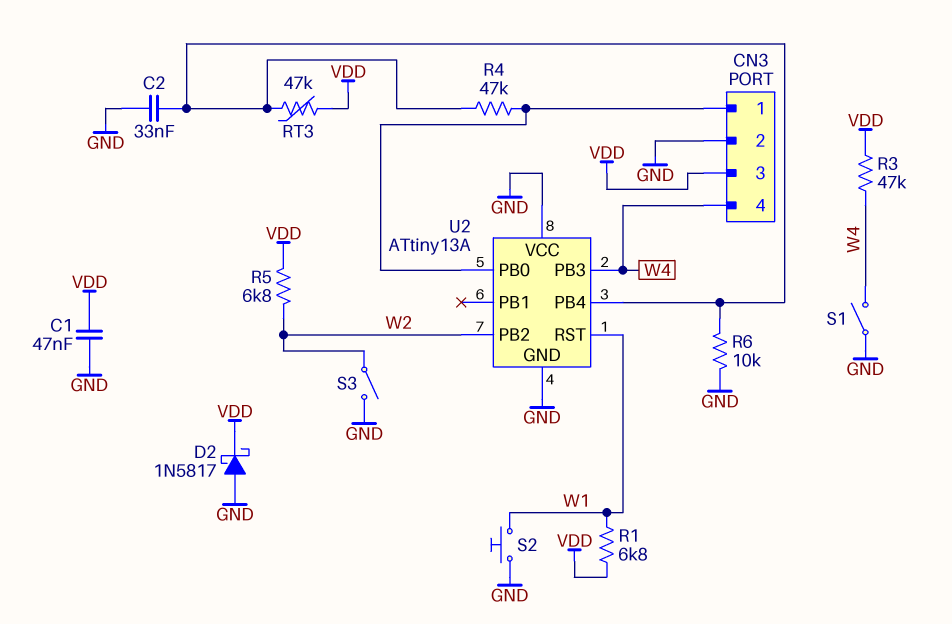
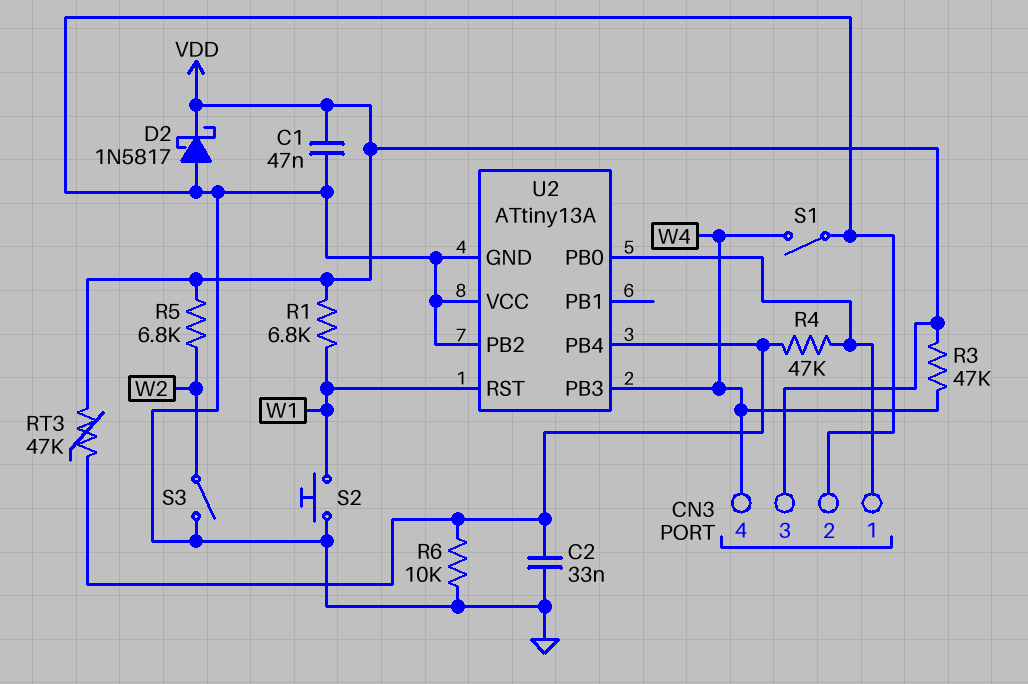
U2 pin PB2: W2 -> GND

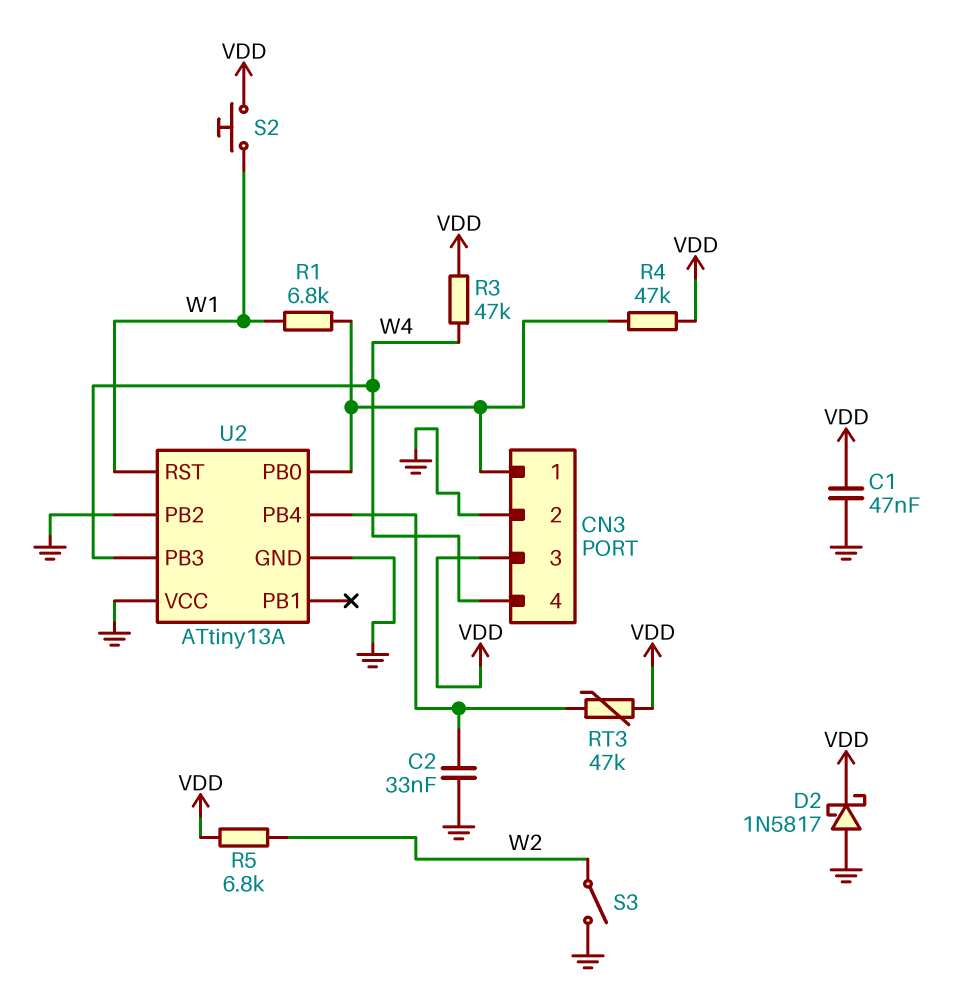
R1: 6.8k (VDD, W1) -> 6.8k (CN3/1, W1)
R4: 47k (CN3/1, U2/PB4) -> 47k (CN3/1, VDD)
R6: 10k (GND, U2/PB4) -> none
S1: switch (GND, W4) -> none
S2: button (GND, W1) -> button (VDD, W1)

